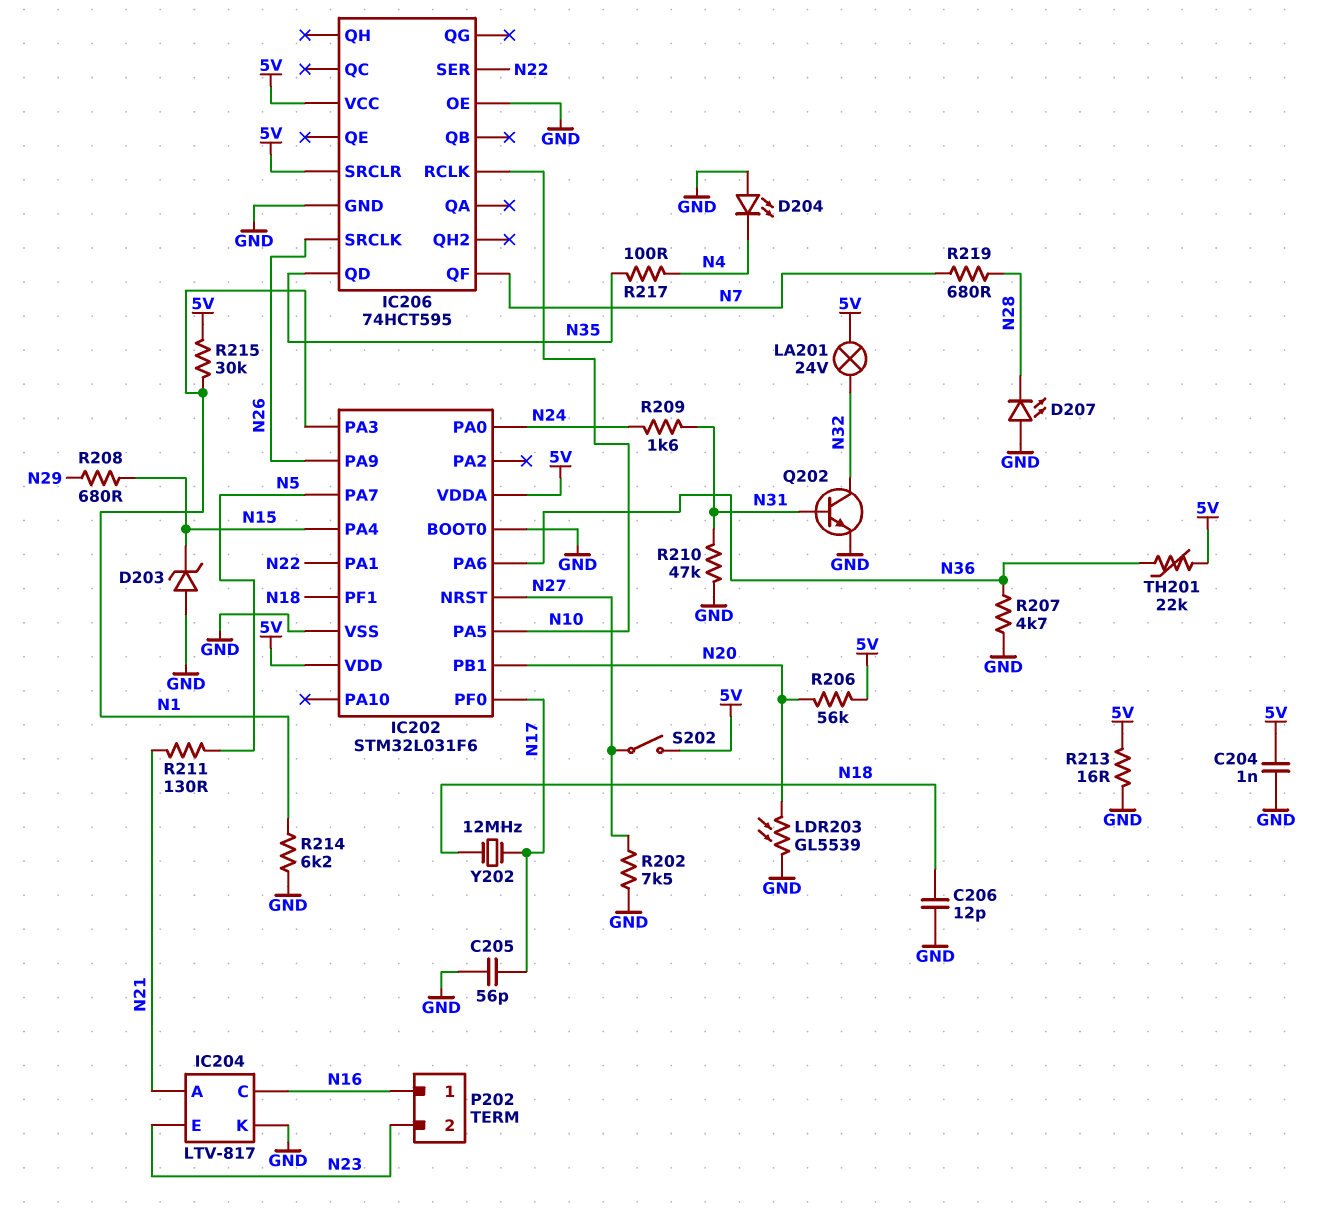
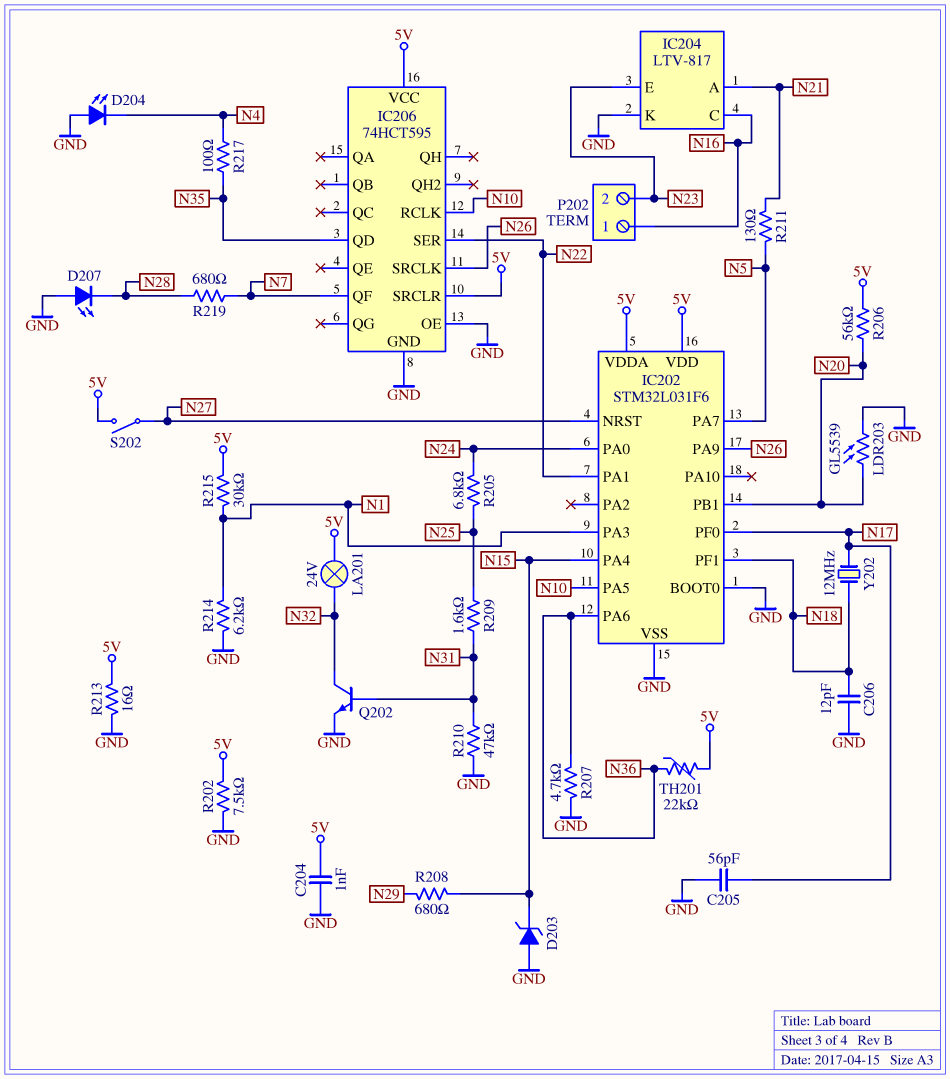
R202: 7.5k (GND, N27) -> 7.5k (5V, GND)
R205: none -> 6.8k (N24, N25)
R209: 1.6k (N24, N31) -> 1.6k (N25, N31)

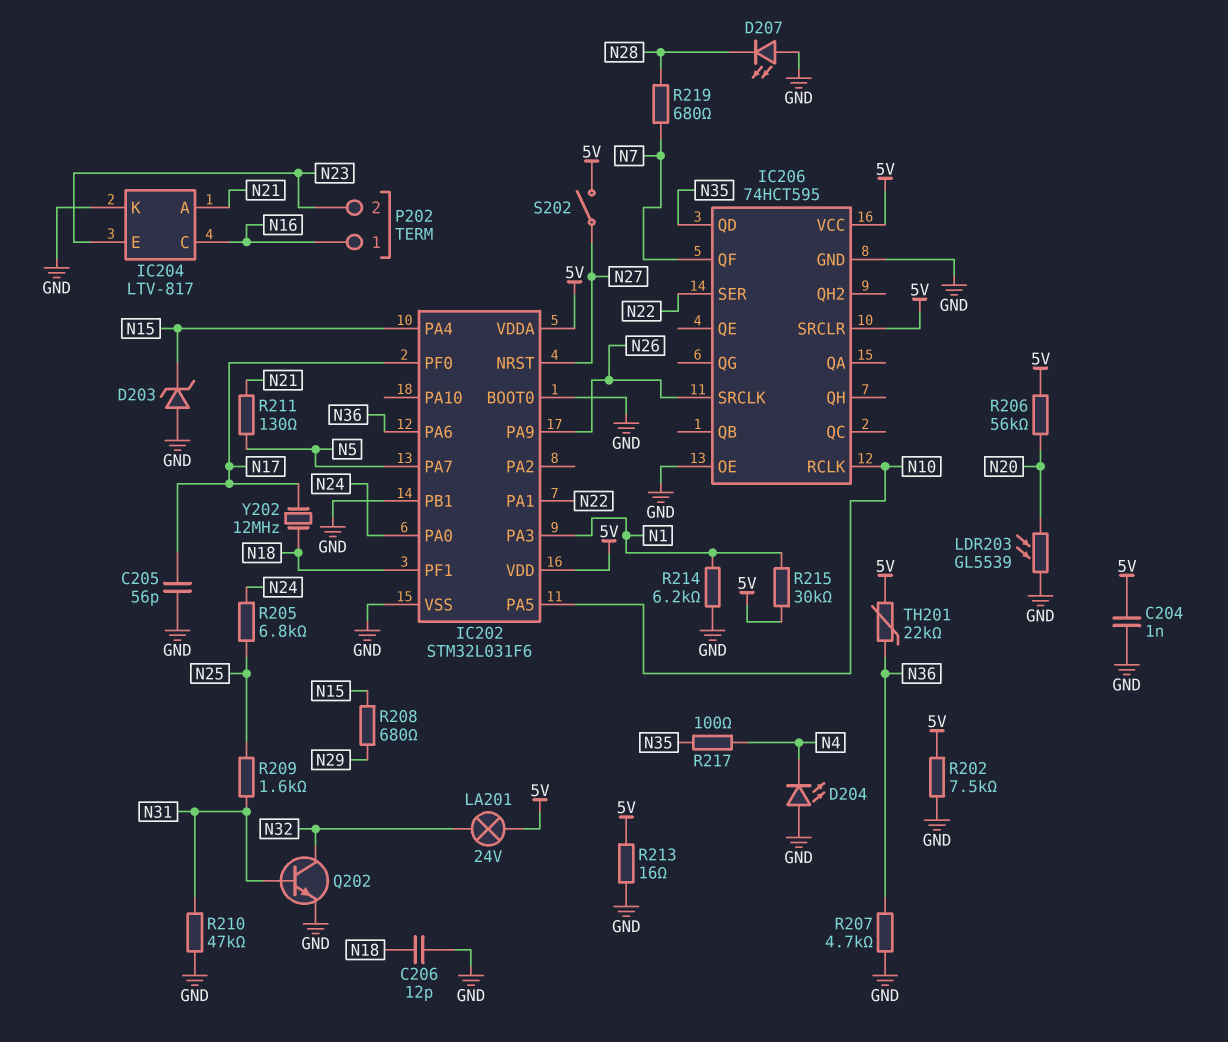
IC202 pin PB1: N20 -> GND

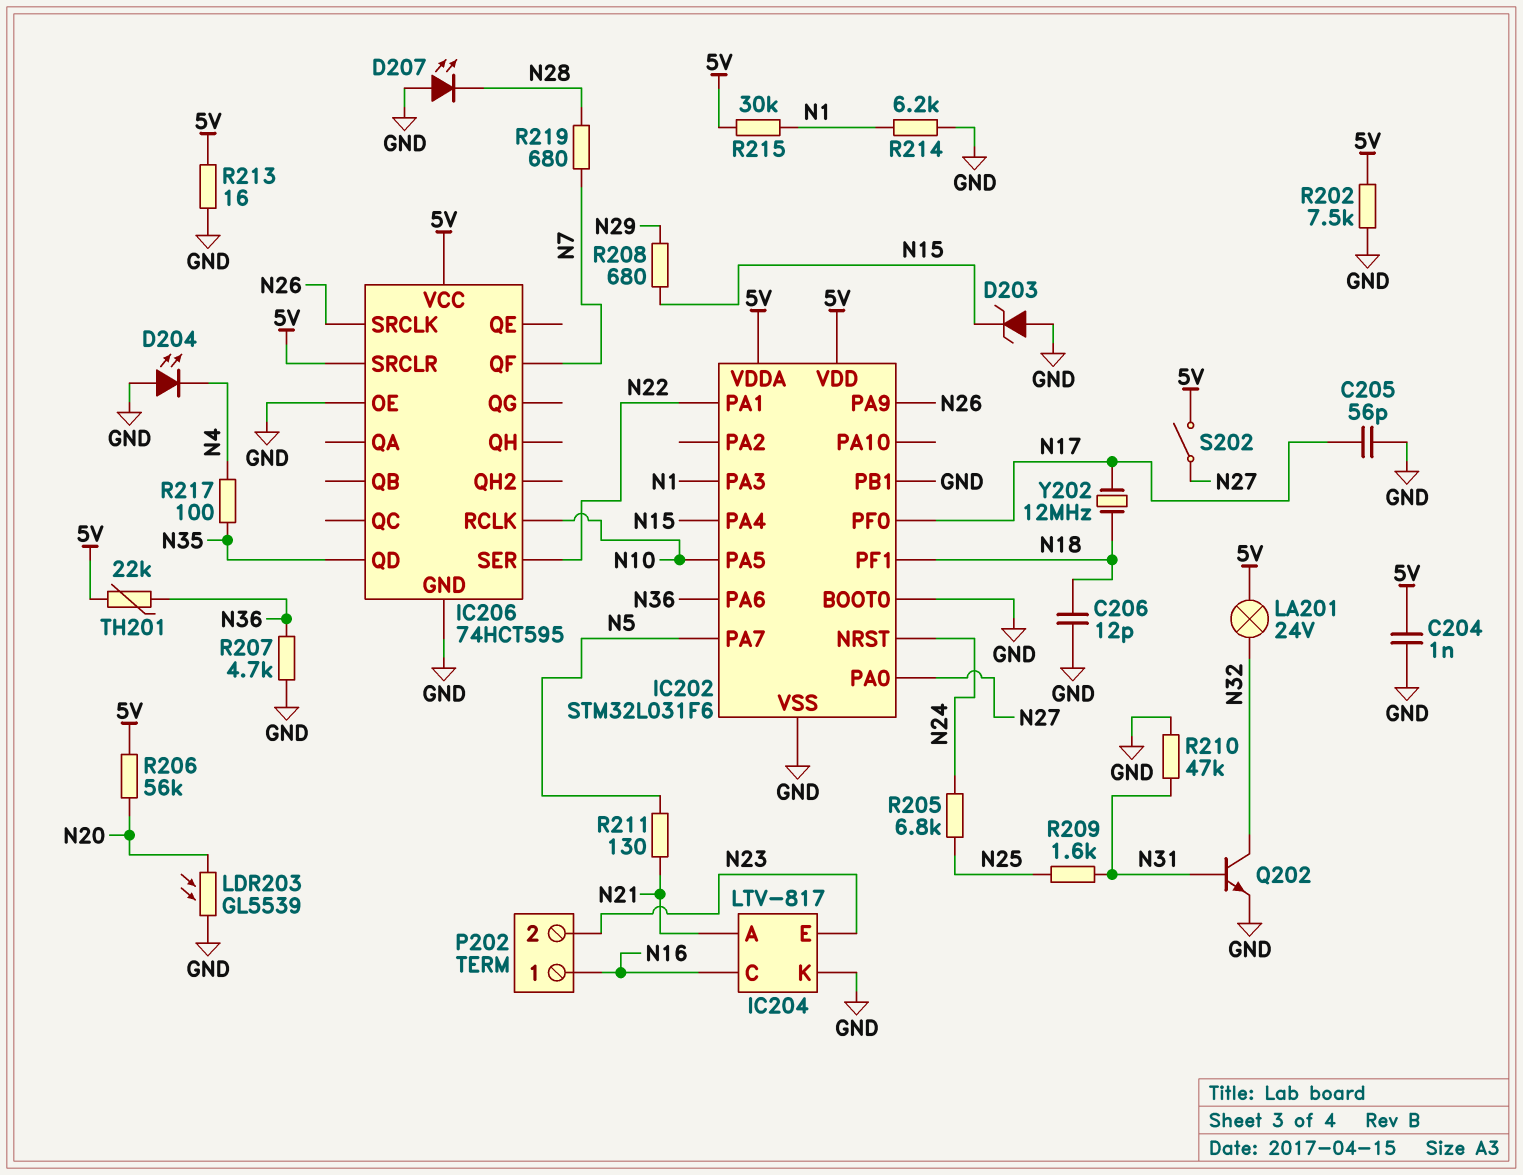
IC202 pin NRST: N27 -> N24
IC202 pin PA0: N24 -> N27

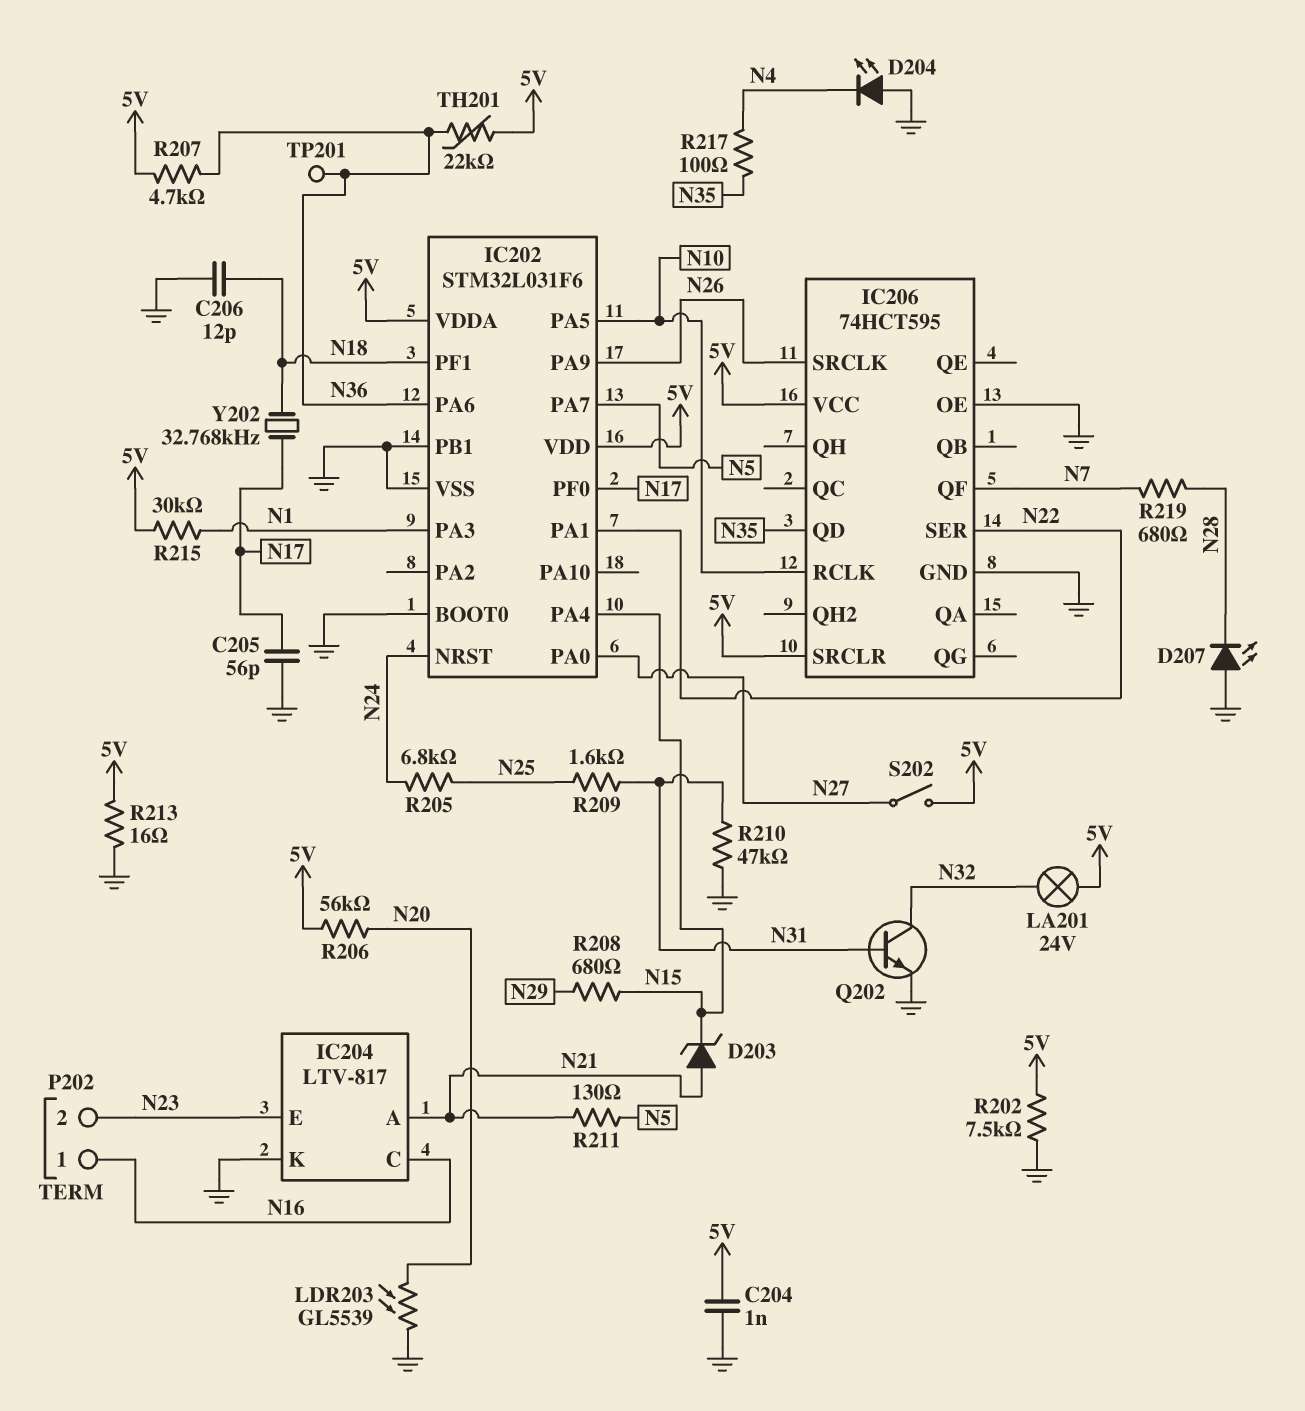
D203: zener (A GND, K N15) -> zener (A N21, K N15)
R207: 4.7k (GND, N36) -> 4.7k (5V, N36)
R214: 6.2k (GND, N1) -> none
TP201: none -> test point (N36)
Y202: 12MHz (N17, N18) -> 32.768kHz (N17, N18)

